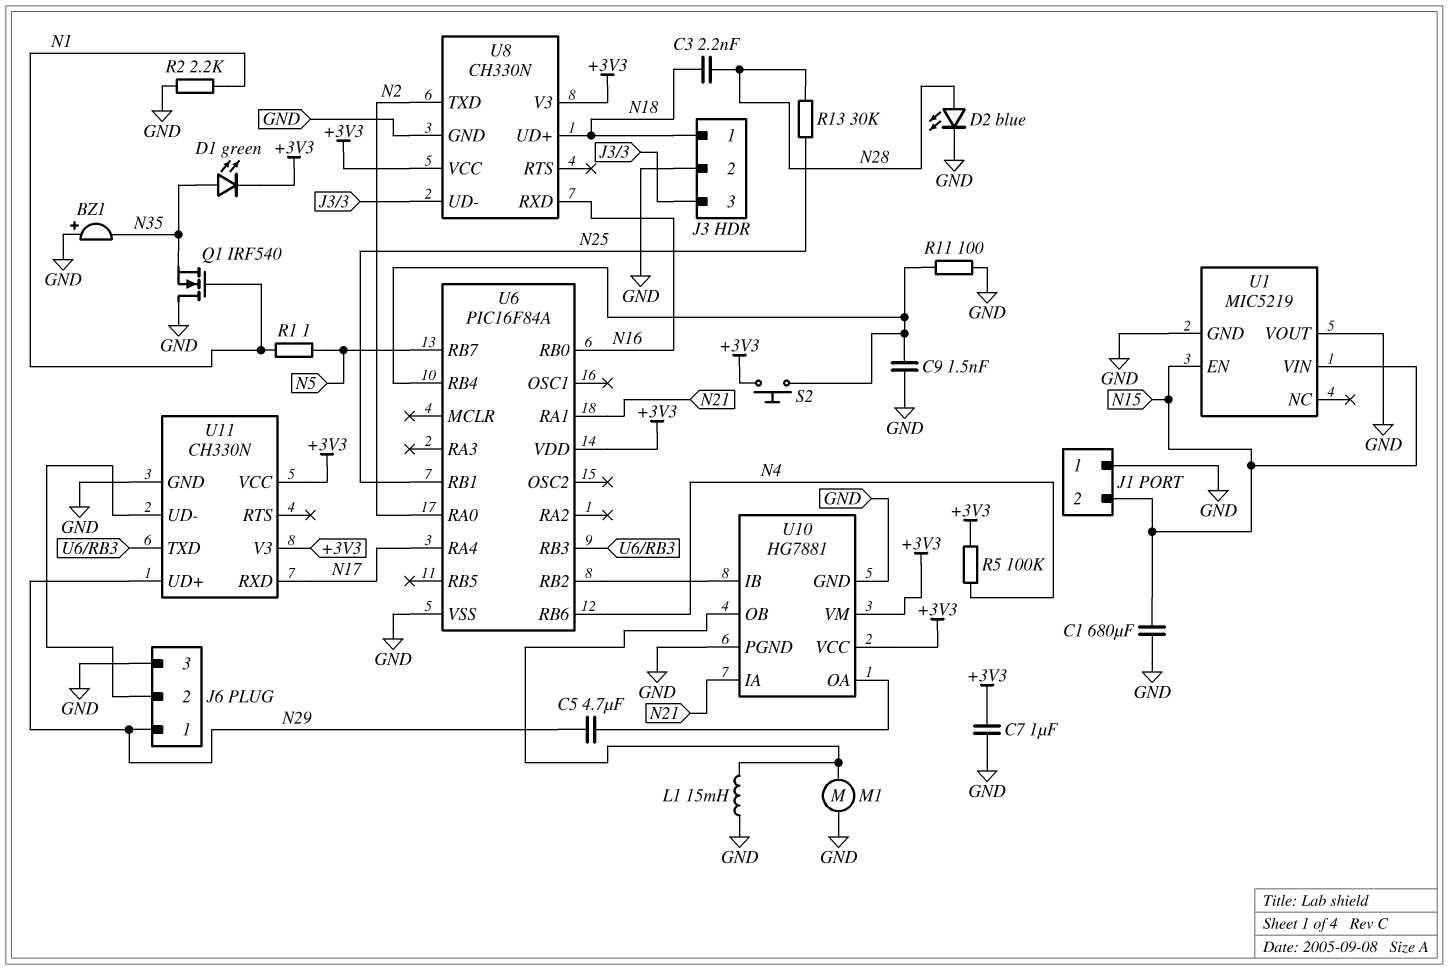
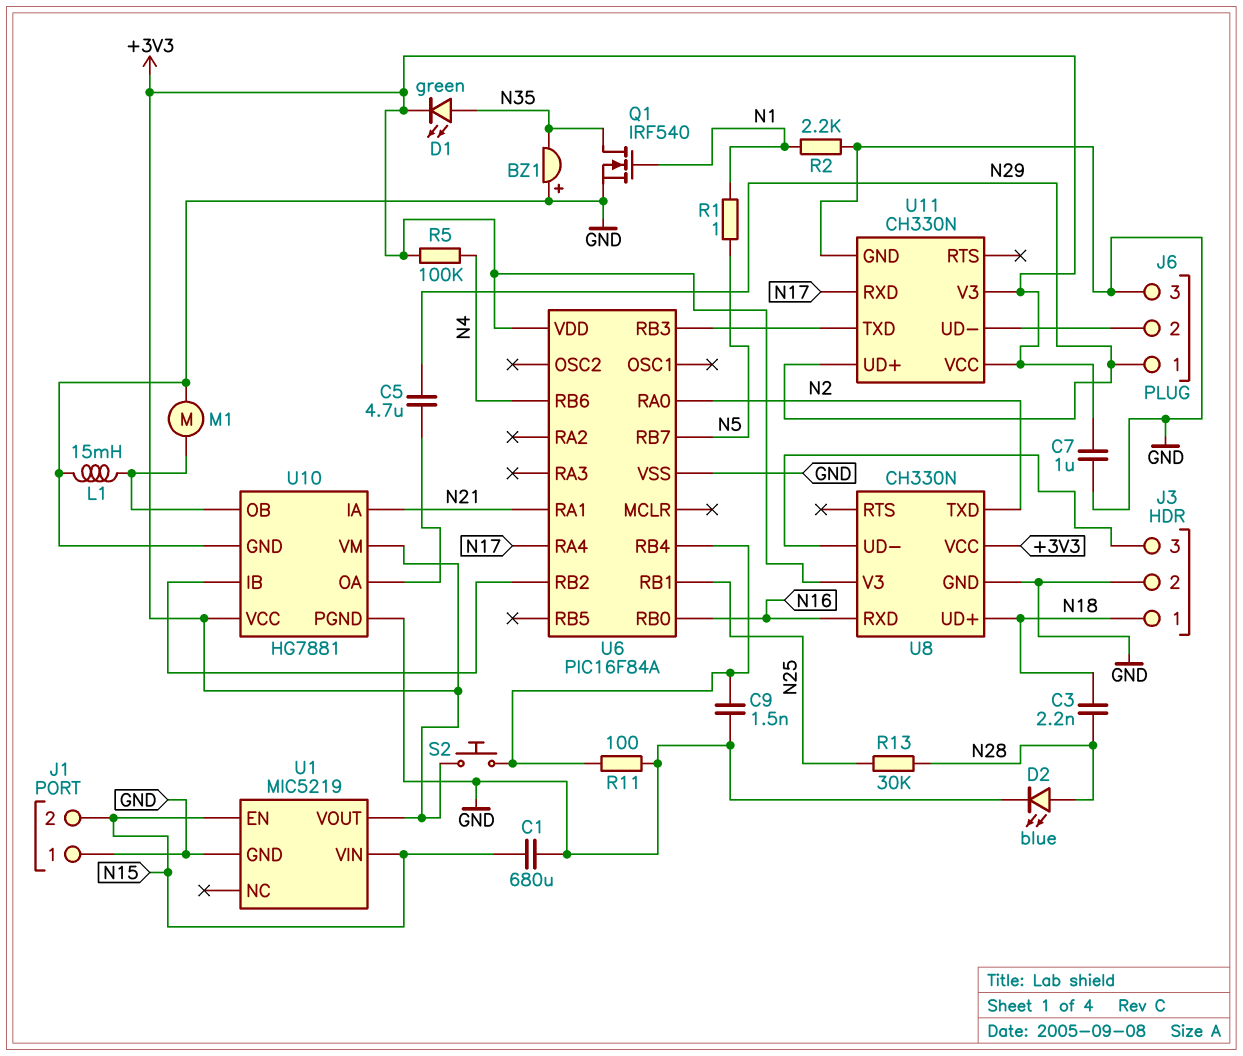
Q1: NMOS IRF540 (G N1, D GND, S N35) -> NMOS IRF540 (G N1, D N35, S GND)
U1 pin VOUT: GND -> +3V3

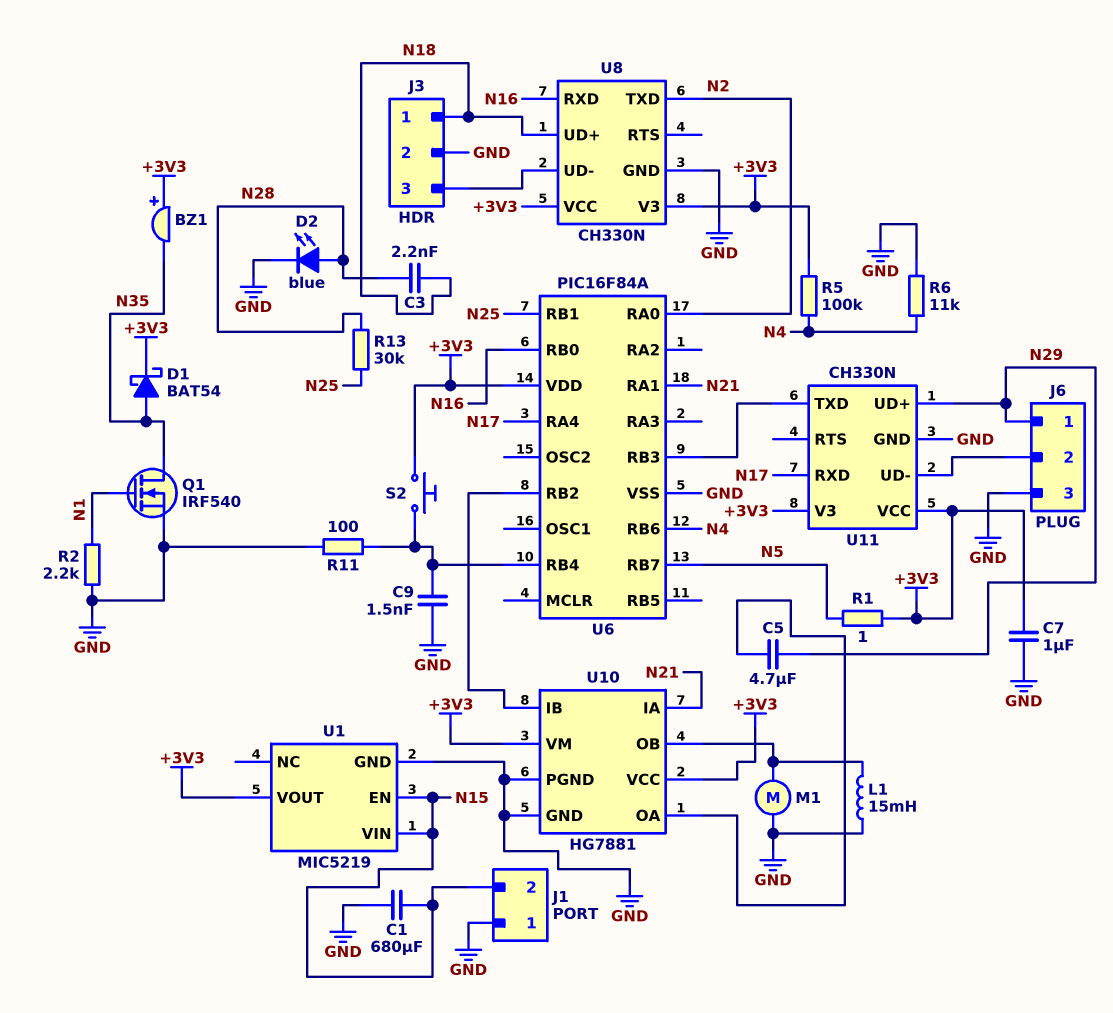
BZ1: buzzer (plus GND, minus N35) -> buzzer (plus +3V3, minus N35)
D1: LED green (A N35, K +3V3) -> schottky BAT54 (A N35, K +3V3)
R1: 1 (N1, N5) -> 1 (+3V3, N5)
R6: none -> 11k (GND, N4)

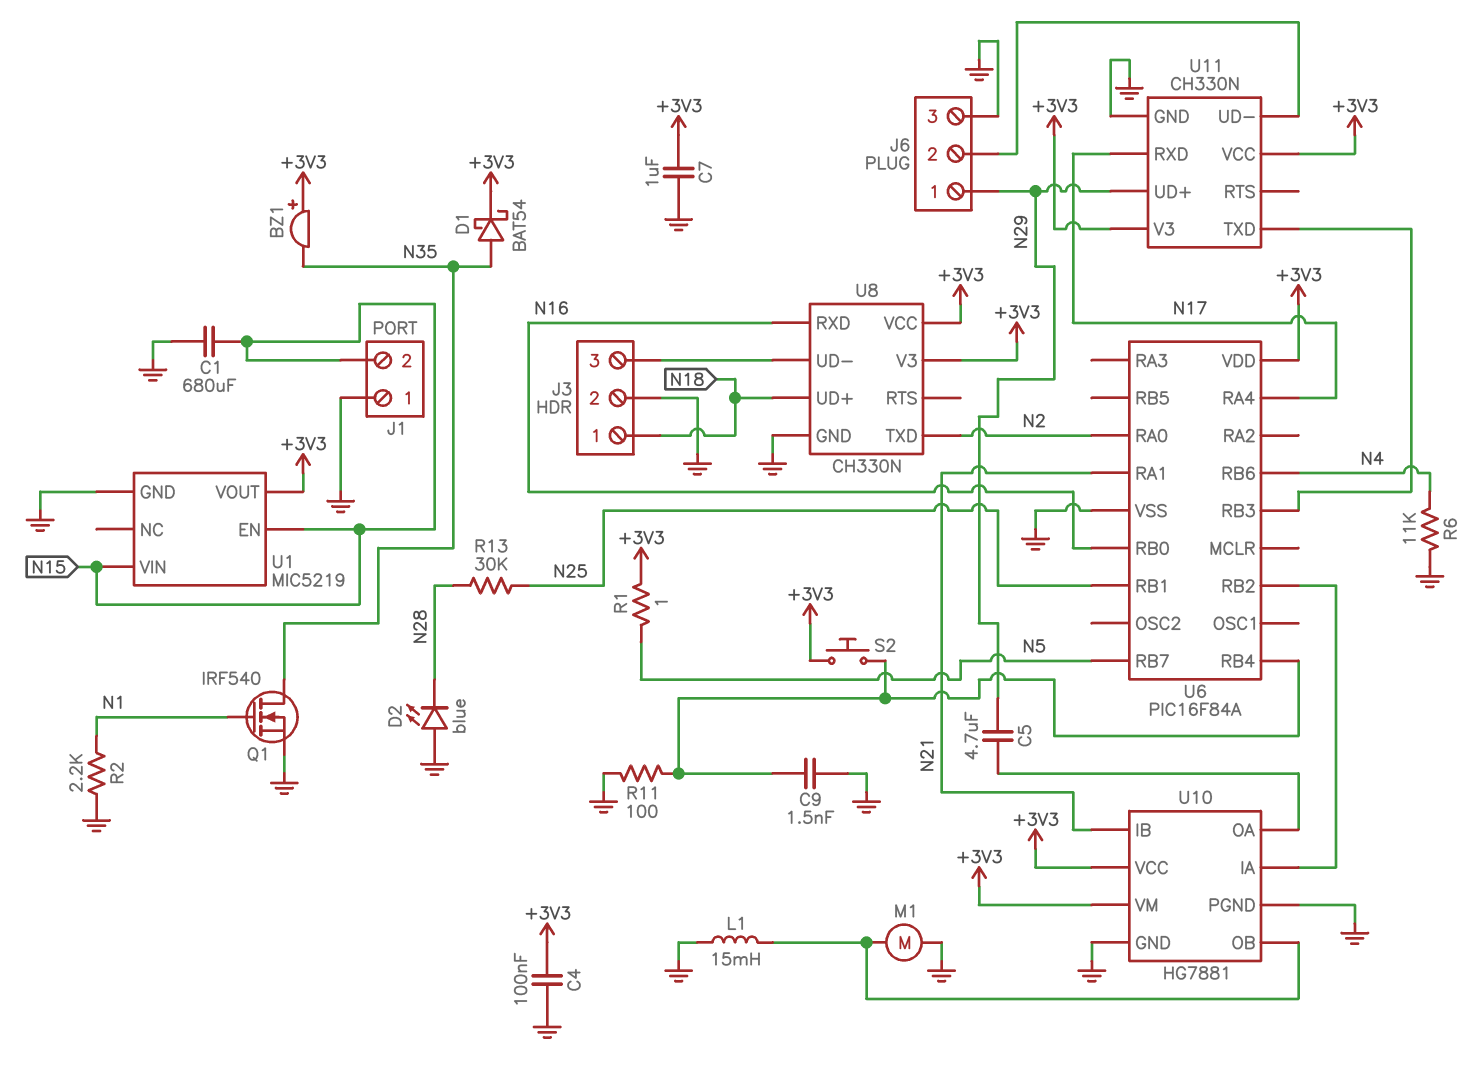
C3: 2.2nF (N18, N28) -> none
C4: none -> 100nF (+3V3, GND)
D2: LED blue (A N28, K GND) -> LED blue (A GND, K N28)
R5: 100k (+3V3, N4) -> none
U10 pin IA: N21 -> U6/RB2
U10 pin IB: U6/RB2 -> N21

